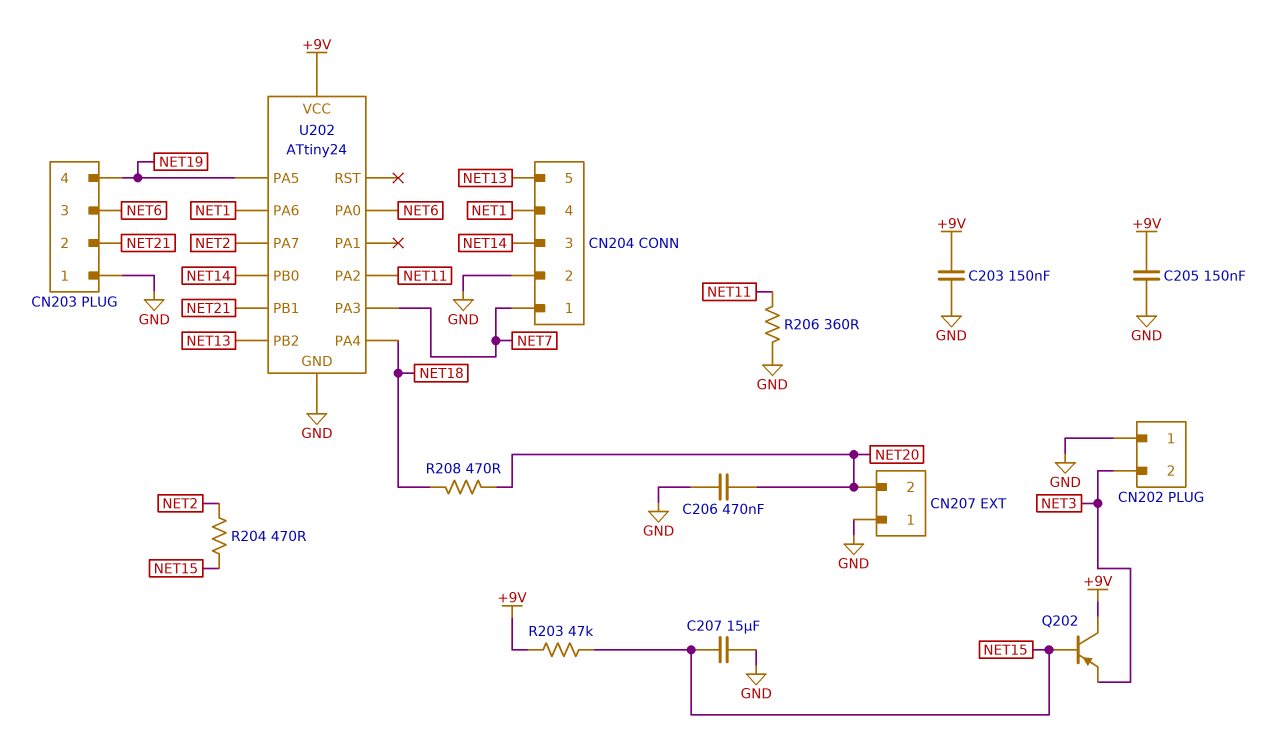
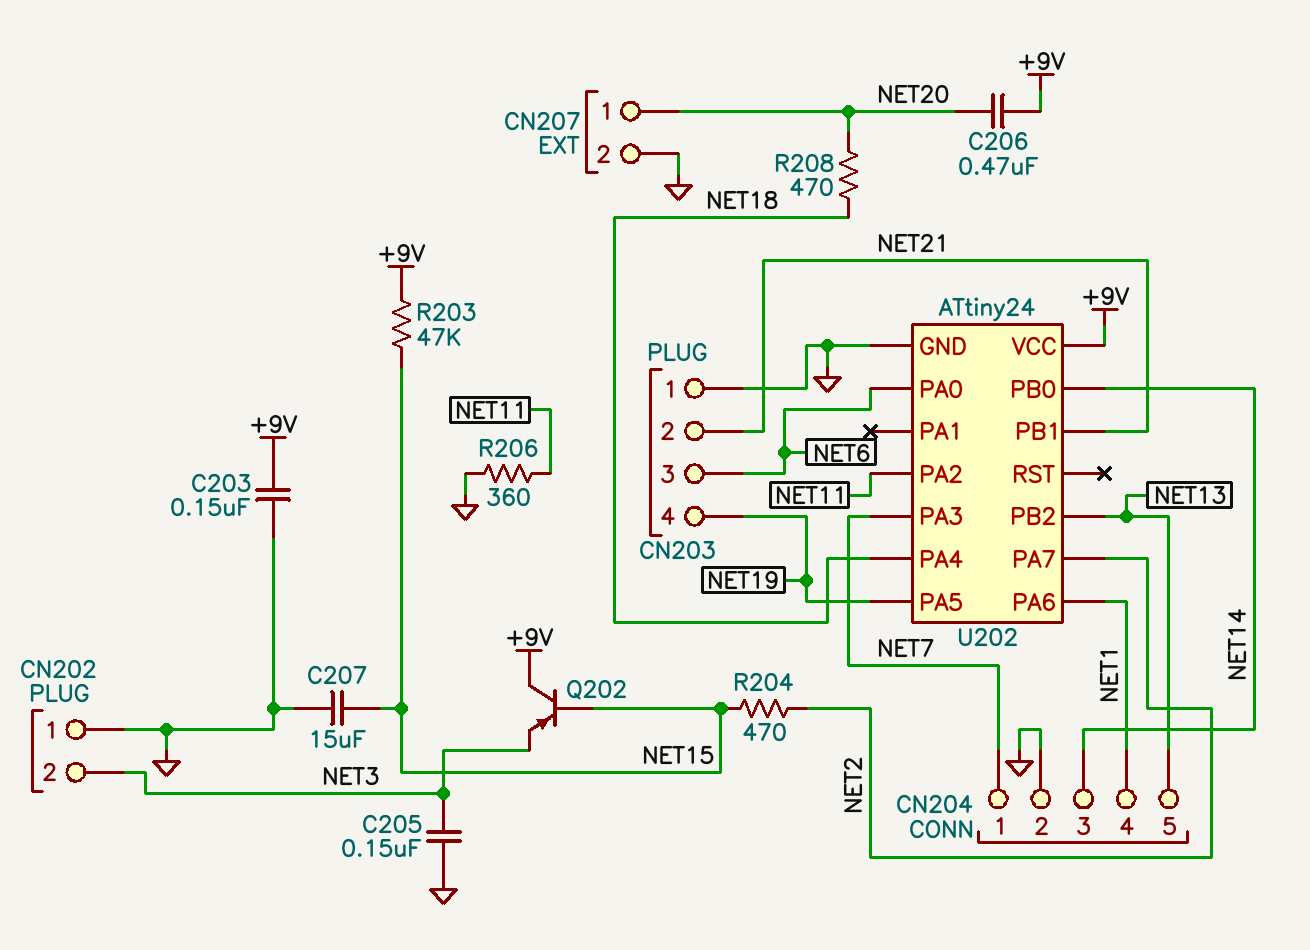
C205: 150nF (+9V, GND) -> 150nF (GND, NET3)
C206: 470nF (GND, NET20) -> 470nF (+9V, NET20)
CN207 pin 1: GND -> NET20
CN207 pin 2: NET20 -> GND

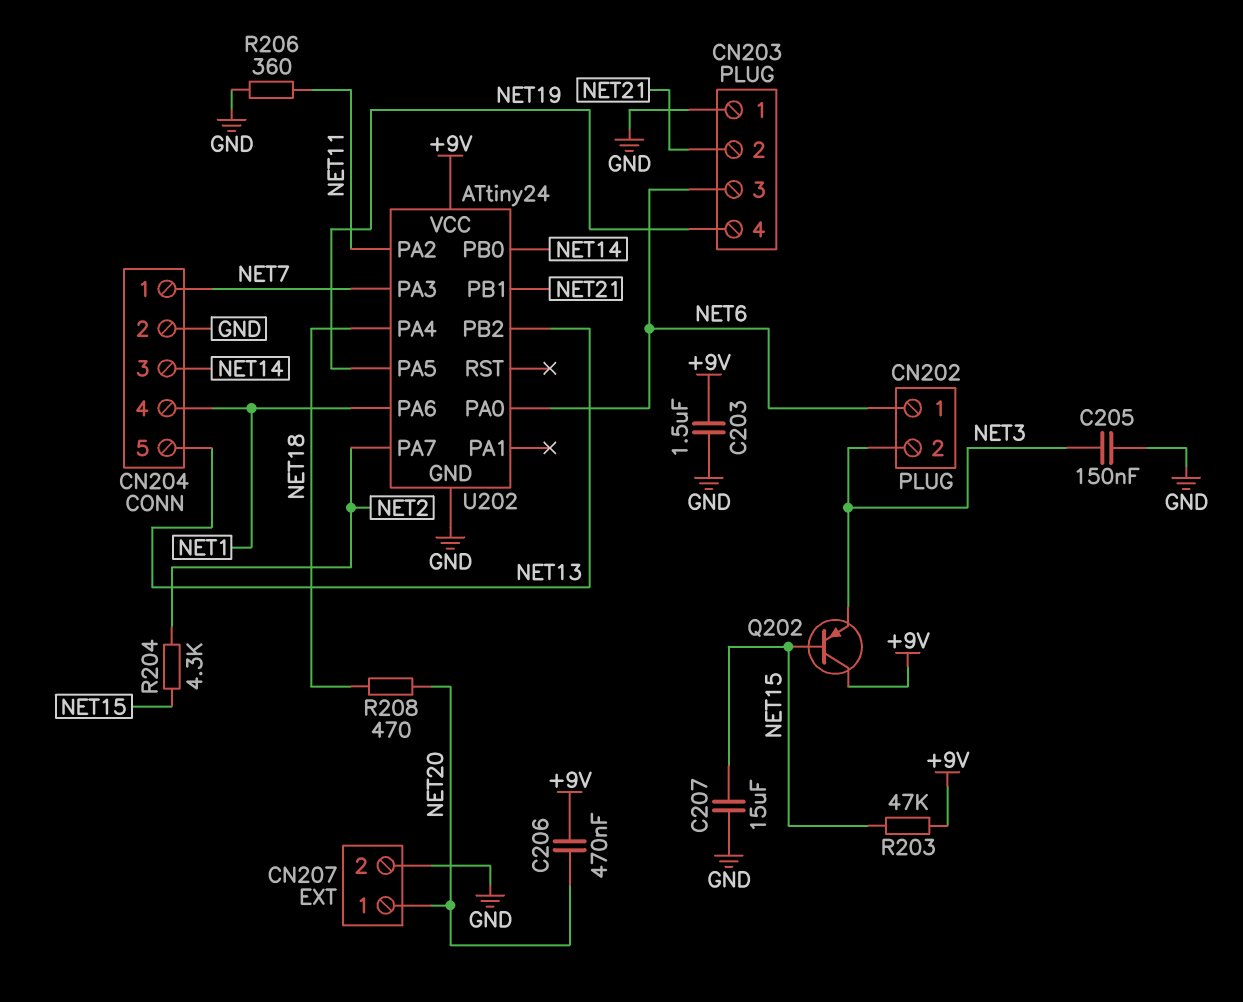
C203: 150nF (+9V, GND) -> 1.5uF (+9V, GND)
CN202 pin 1: GND -> NET6
R204: 470 (NET2, NET15) -> 4.3k (NET2, NET15)

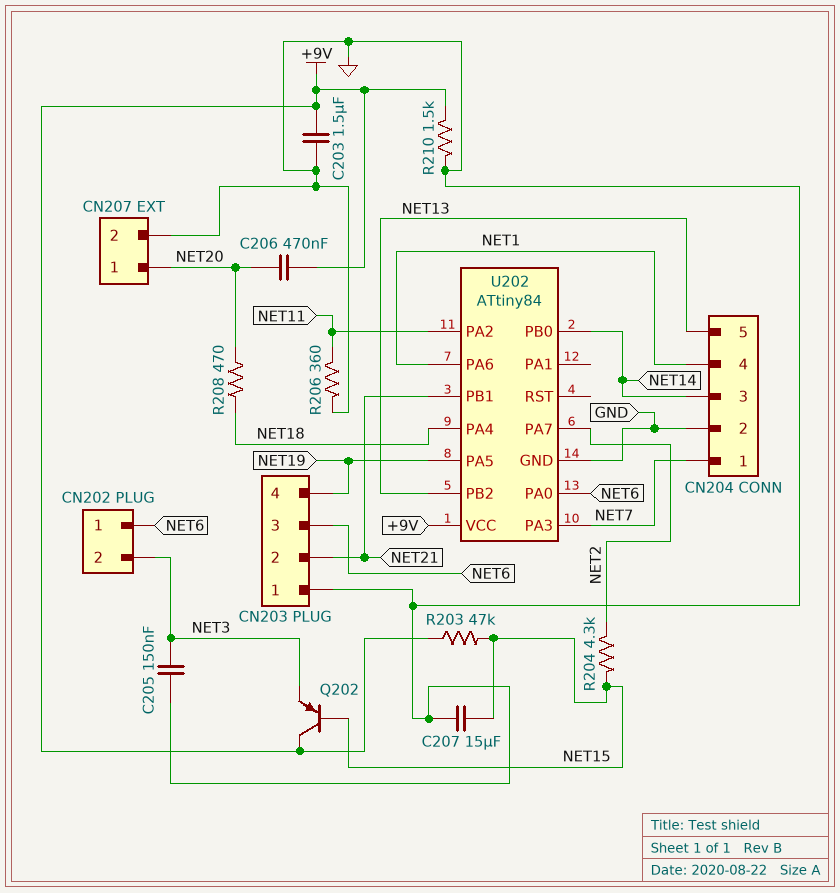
R210: none -> 1.5k (+9V, GND)
U202: ATtiny24 -> ATtiny84

